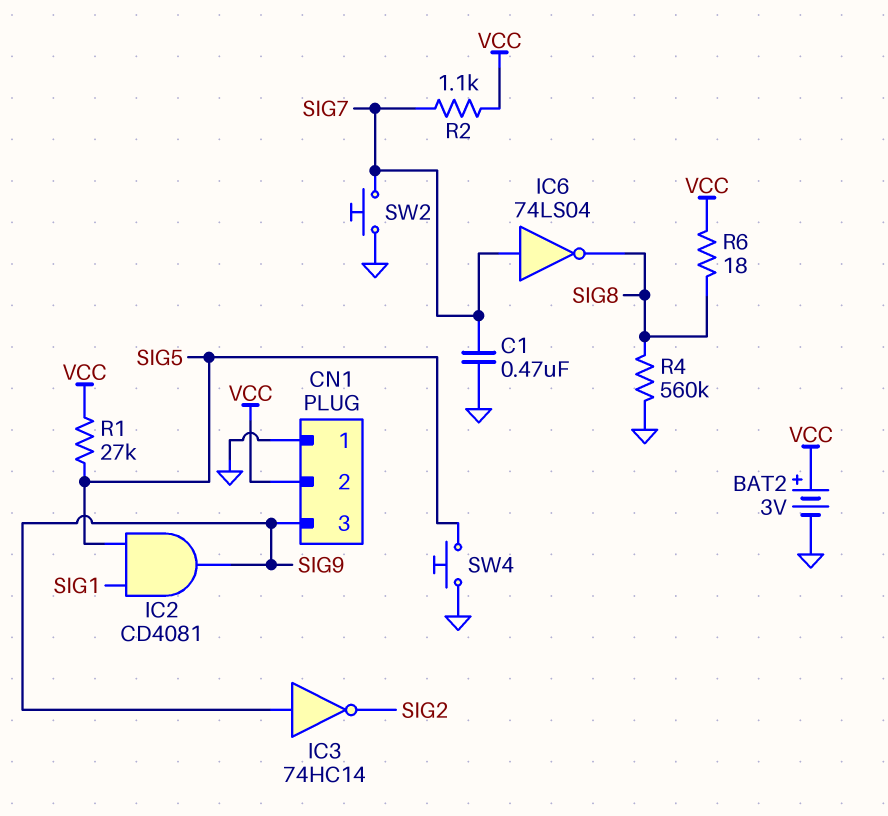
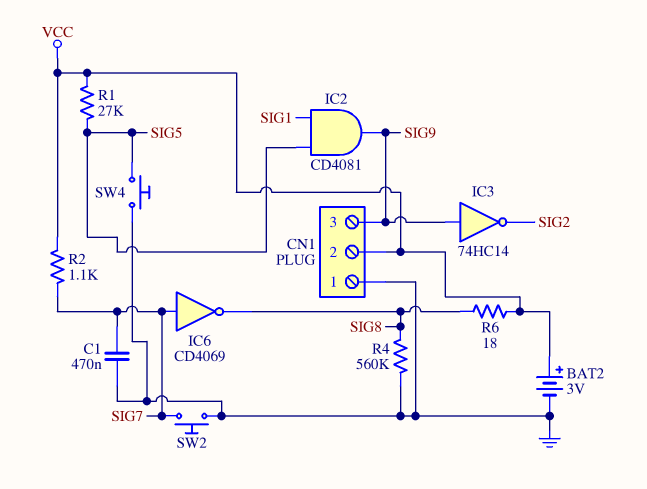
IC6: NOT 74LS04 (in SIG7, out SIG8) -> NOT CD4069 (in SIG7, out SIG8)

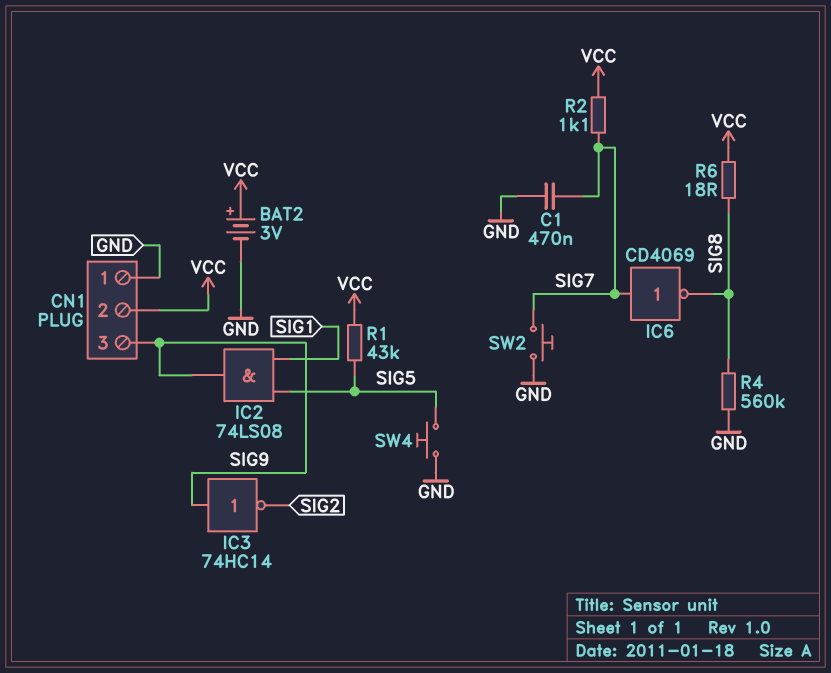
IC2: AND CD4081 (in SIG1, in SIG5, out SIG9) -> AND 74LS08 (in SIG1, in SIG5, out SIG9)
R1: 27k (SIG5, VCC) -> 43k (SIG5, VCC)

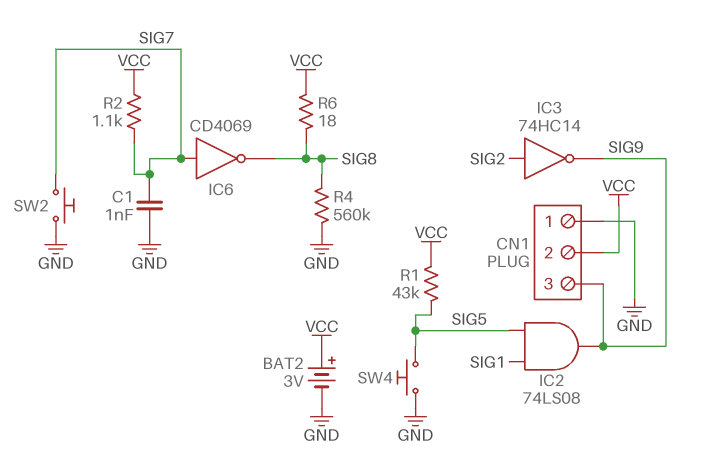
C1: 470nF (GND, SIG7) -> 1nF (GND, SIG7)
IC3: NOT 74HC14 (in SIG9, out SIG2) -> NOT 74HC14 (in SIG2, out SIG9)

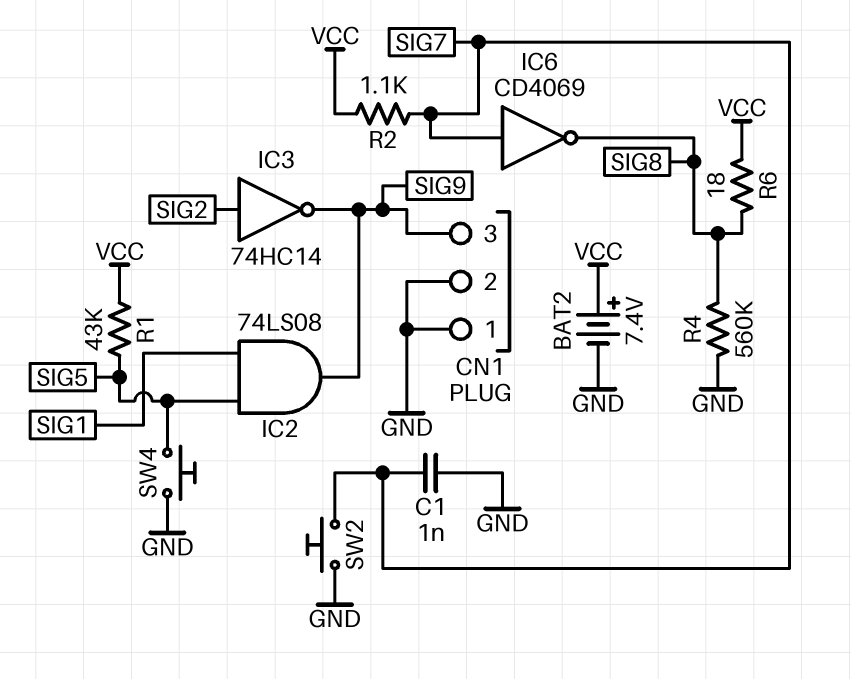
BAT2: 3V (plus VCC, minus GND) -> 7.4V (plus VCC, minus GND)
CN1 pin 2: VCC -> GND

